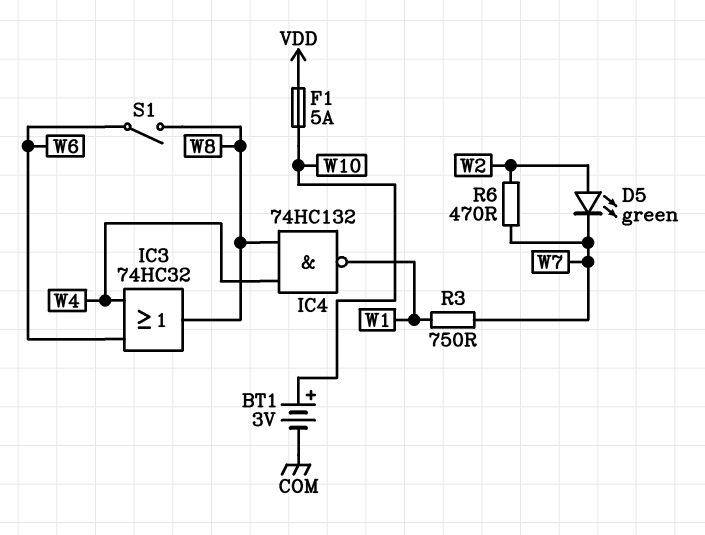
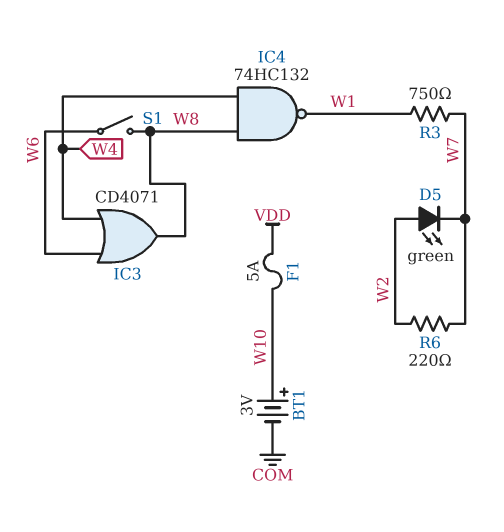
IC3: OR 74HC32 (in W4, in W6, out W8) -> OR CD4071 (in W4, in W6, out W8)
R6: 470 (W2, W7) -> 220 (W2, W7)

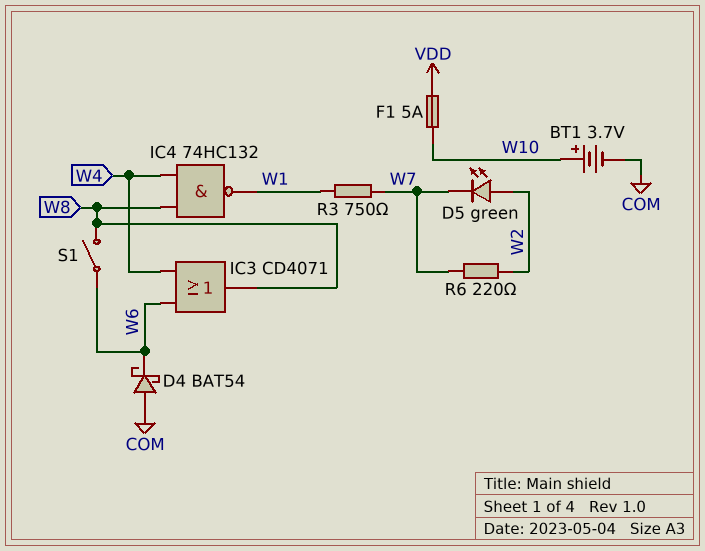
BT1: 3V (plus W10, minus COM) -> 3.7V (plus W10, minus COM)
D4: none -> schottky BAT54 (A COM, K W6)

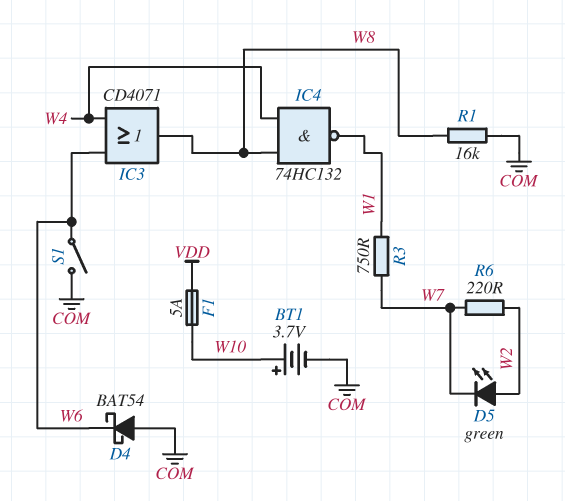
R1: none -> 16k (COM, W8)
S1: switch (W6, W8) -> switch (COM, W6)

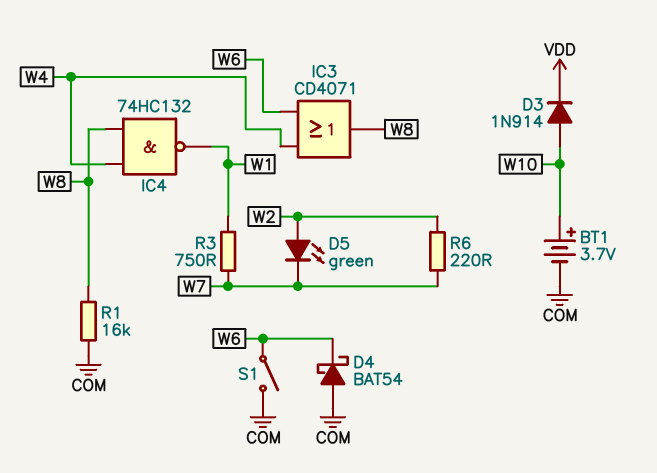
D3: none -> diode 1N914 (A W10, K VDD)
F1: 5A (VDD, W10) -> none

